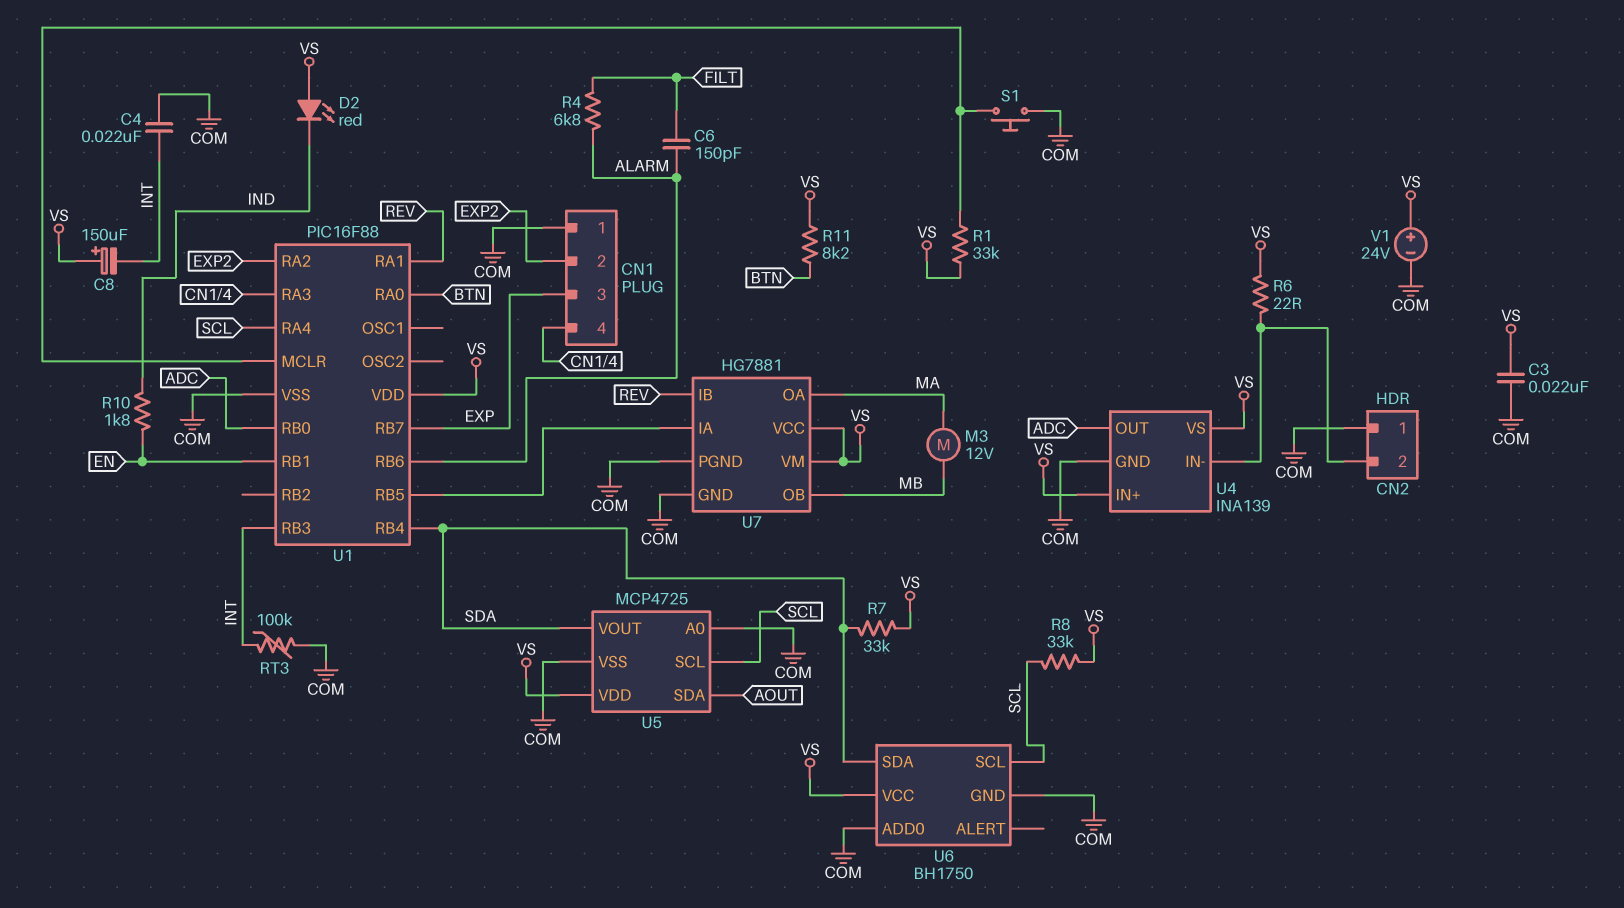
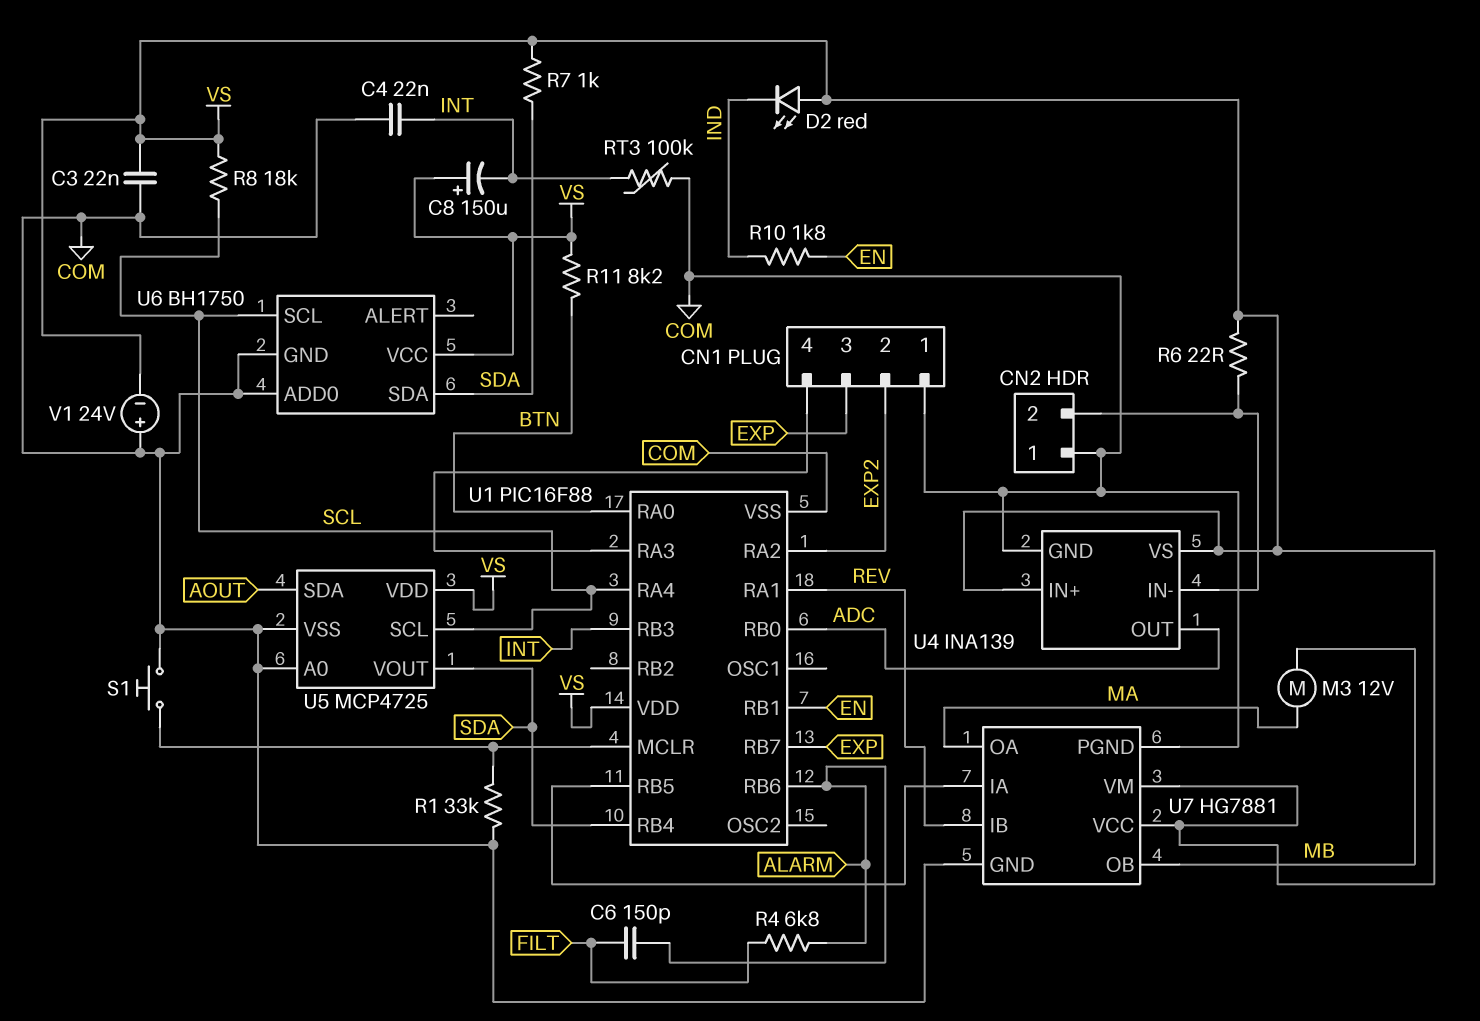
R1: 33k (U1/MCLR, VS) -> 33k (COM, U1/MCLR)
R7: 33k (SDA, VS) -> 1k (SDA, VS)
R8: 33k (SCL, VS) -> 18k (SCL, VS)
V1: 24V (plus VS, minus COM) -> 24V (plus COM, minus VS)

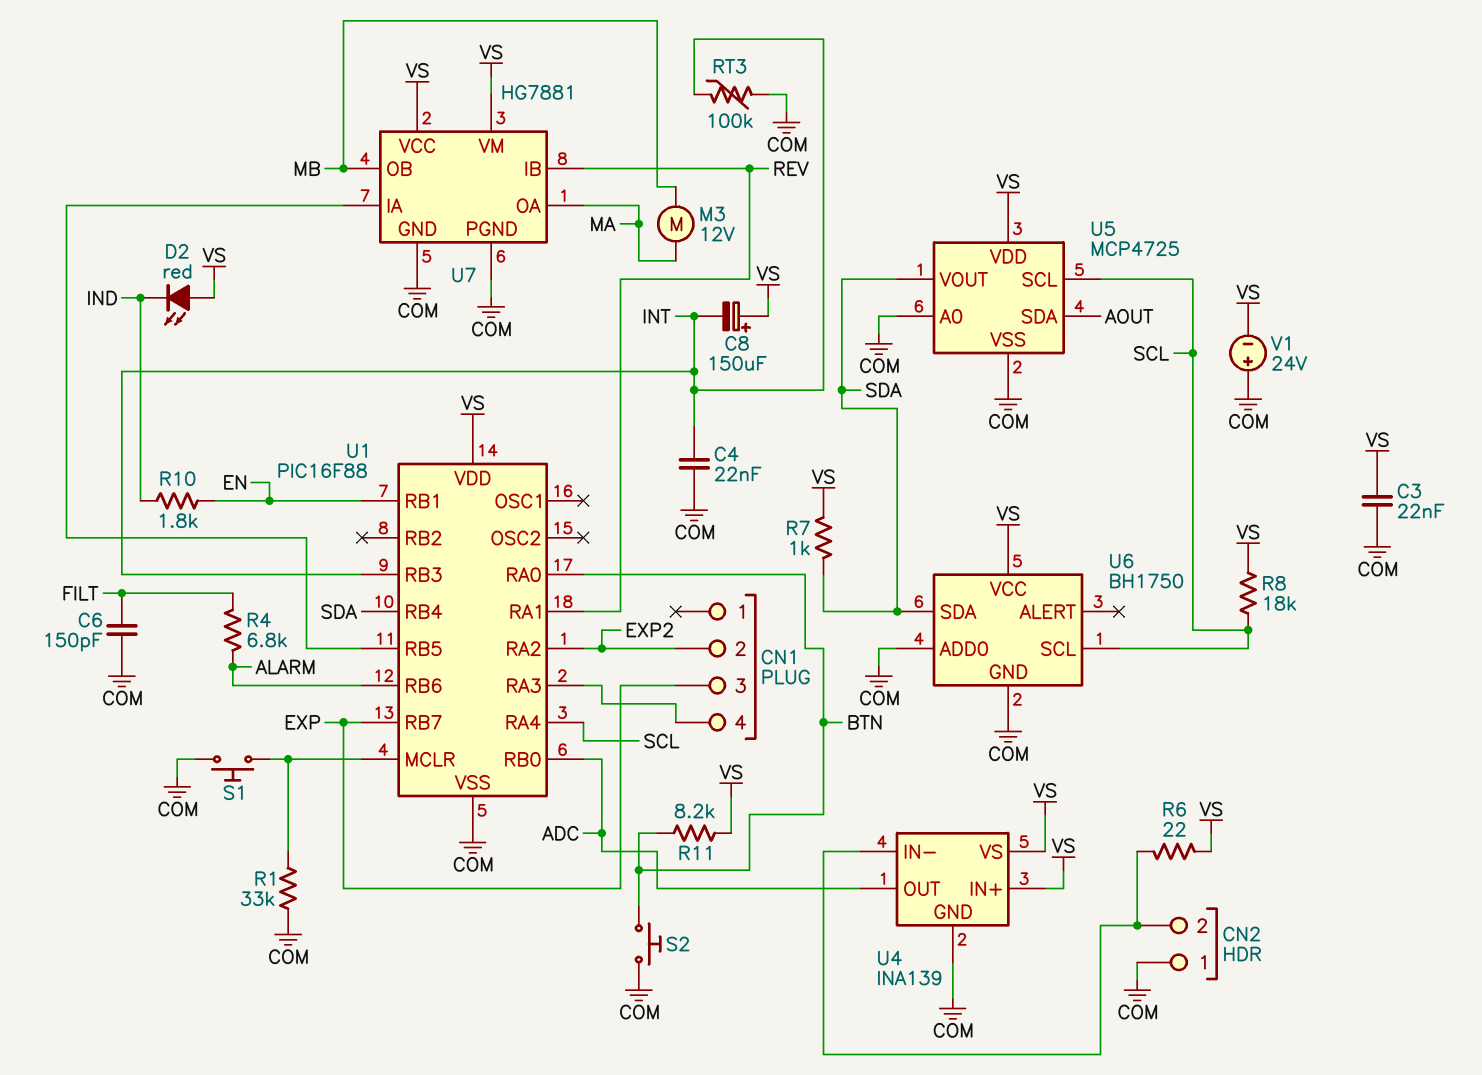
C6: 150pF (ALARM, FILT) -> 150pF (COM, FILT)
CN1 pin 1: COM -> none
S2: none -> button (BTN, COM)

